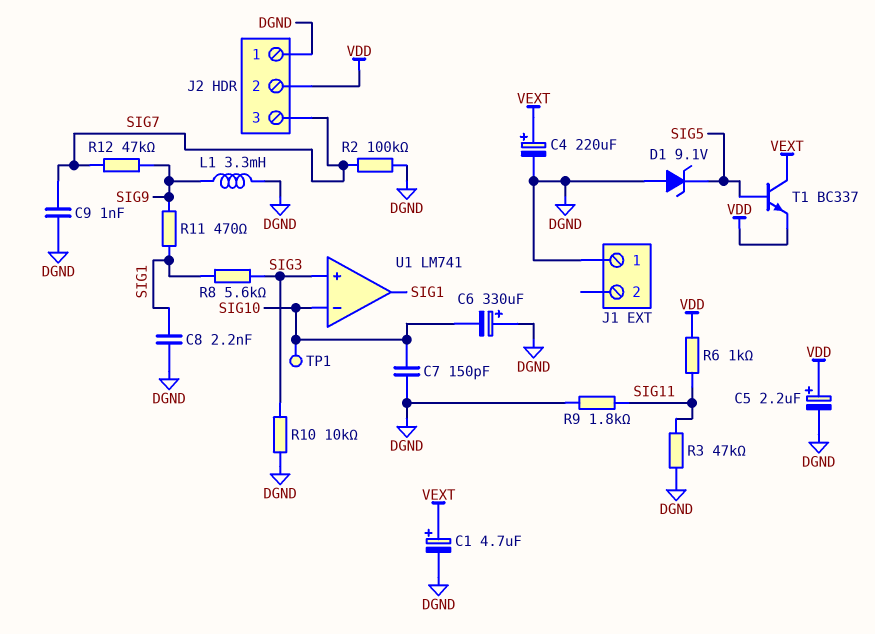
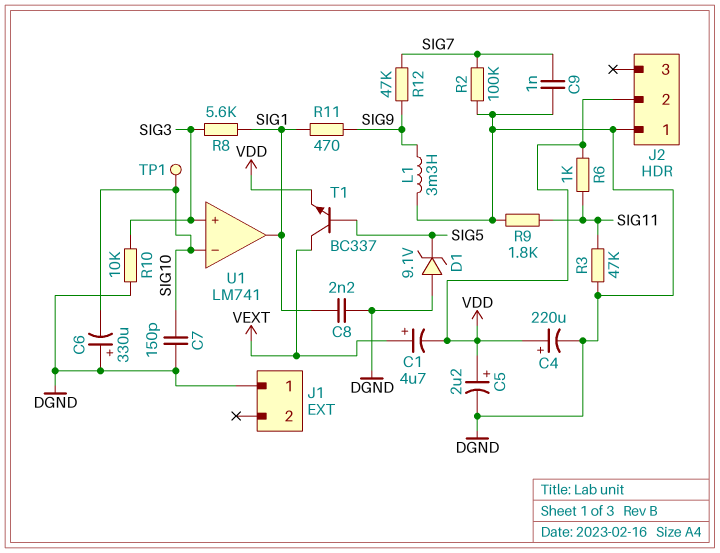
C1: 4.7uF (plus VEXT, minus DGND) -> 4.7uF (plus VEXT, minus VDD)
C4: 220uF (plus VEXT, minus DGND) -> 220uF (plus VDD, minus DGND)
J2 pin 3: SIG7 -> none

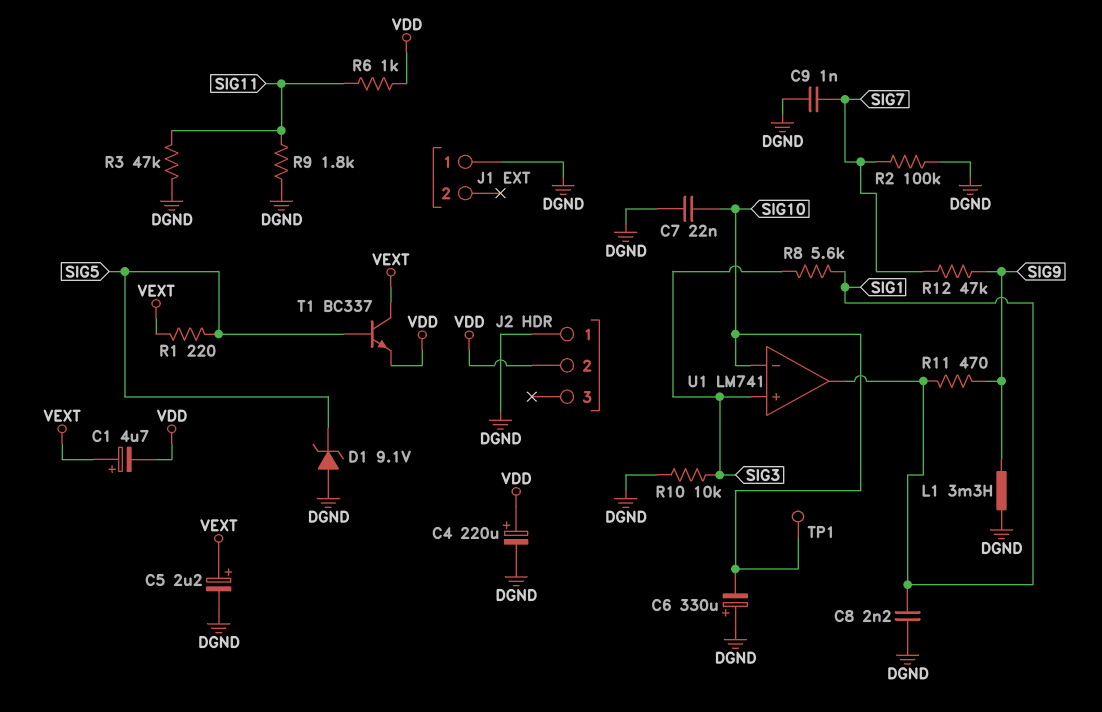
C5: 2.2uF (plus VDD, minus DGND) -> 2.2uF (plus VEXT, minus DGND)
C7: 150pF (DGND, SIG10) -> 22nF (DGND, SIG10)
R1: none -> 220 (SIG5, VEXT)

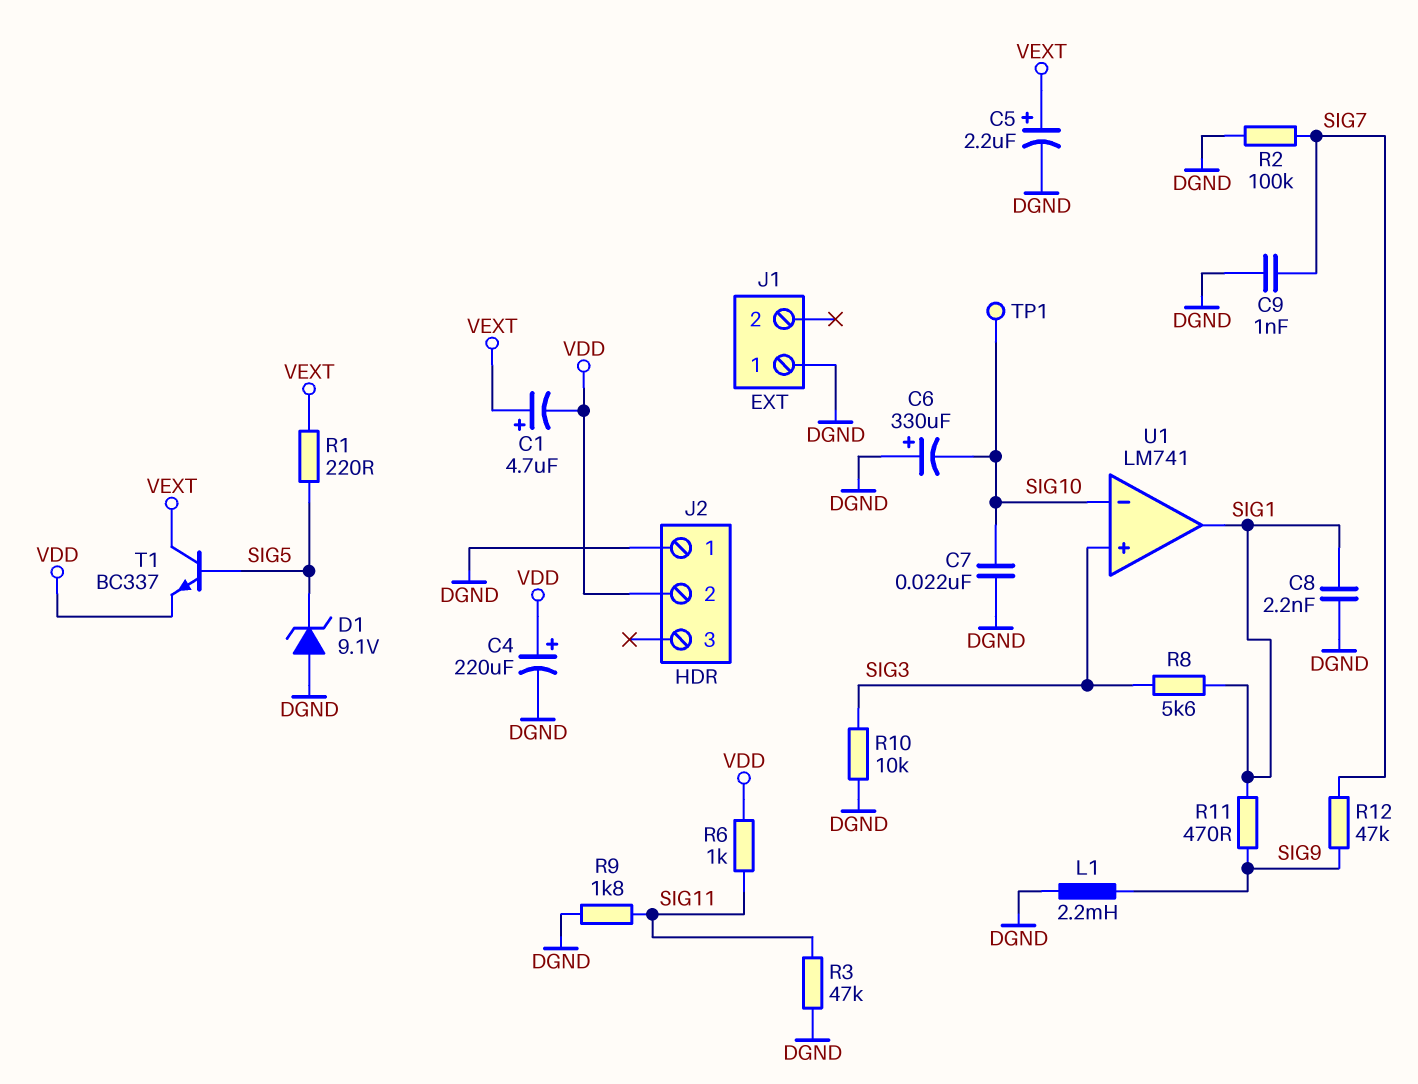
L1: 3.3mH (DGND, SIG9) -> 2.2mH (DGND, SIG9)

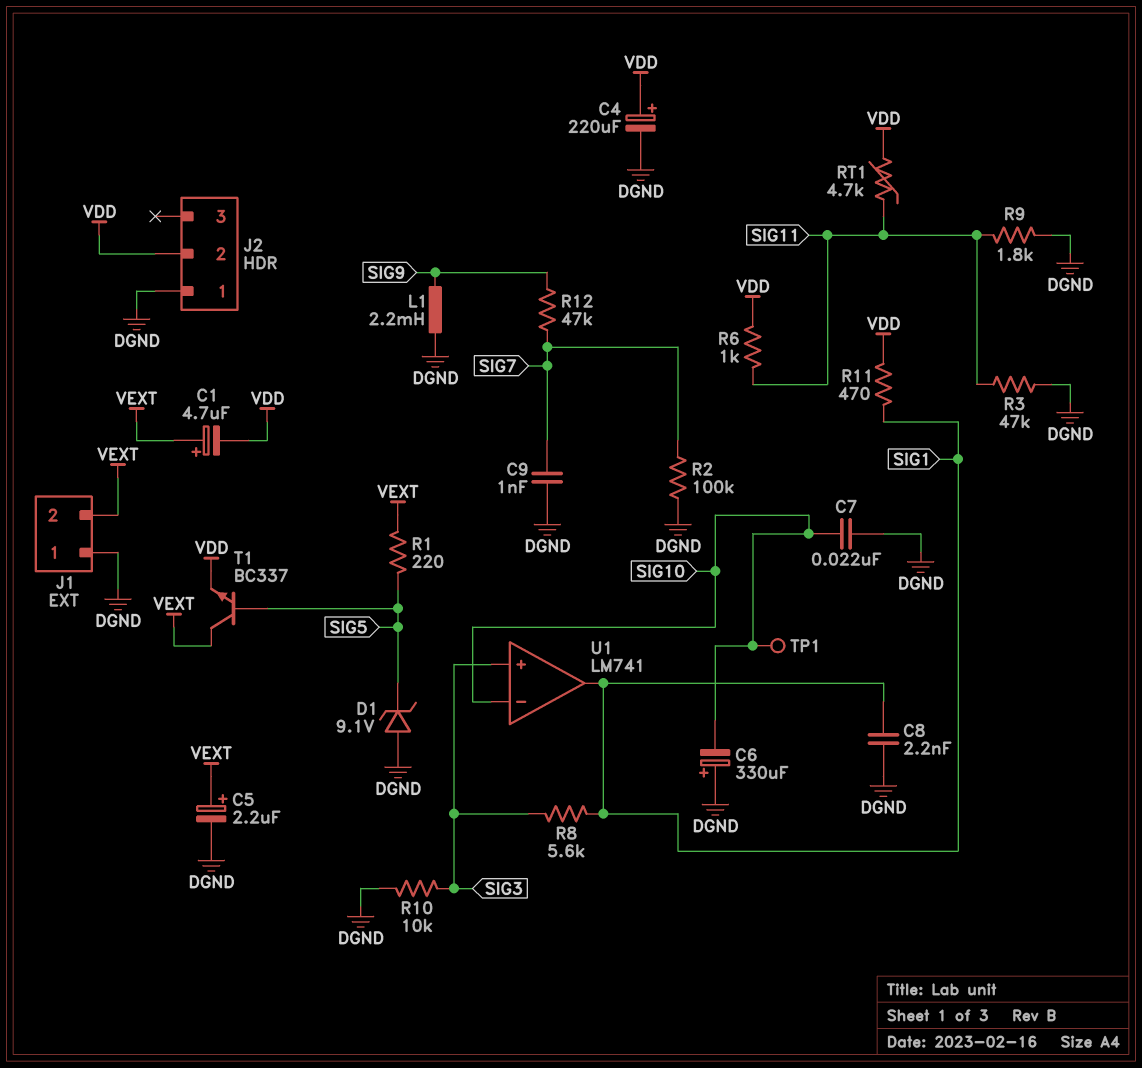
J1 pin 2: none -> VEXT
R11: 470 (SIG1, SIG9) -> 470 (SIG1, VDD)
RT1: none -> 4.7k (SIG11, VDD)

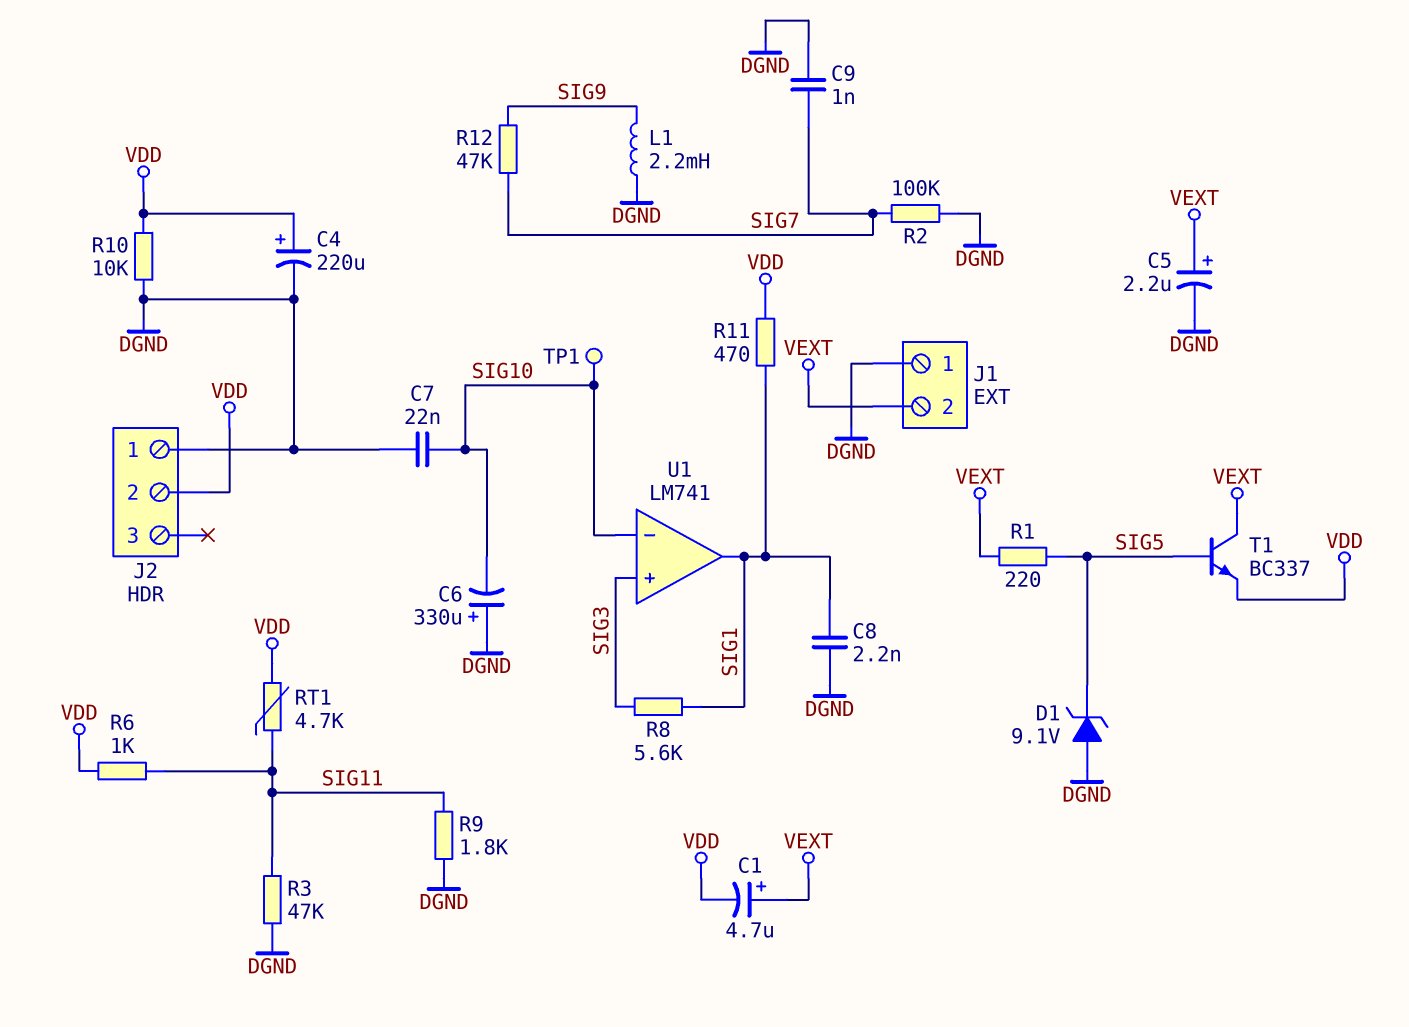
R10: 10k (DGND, SIG3) -> 10k (DGND, VDD)

